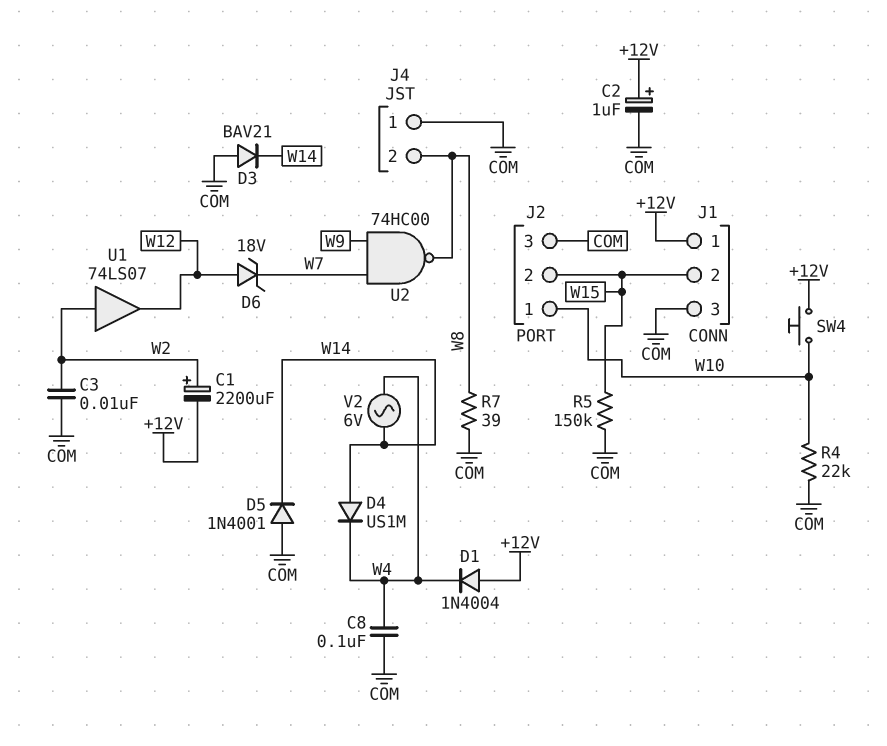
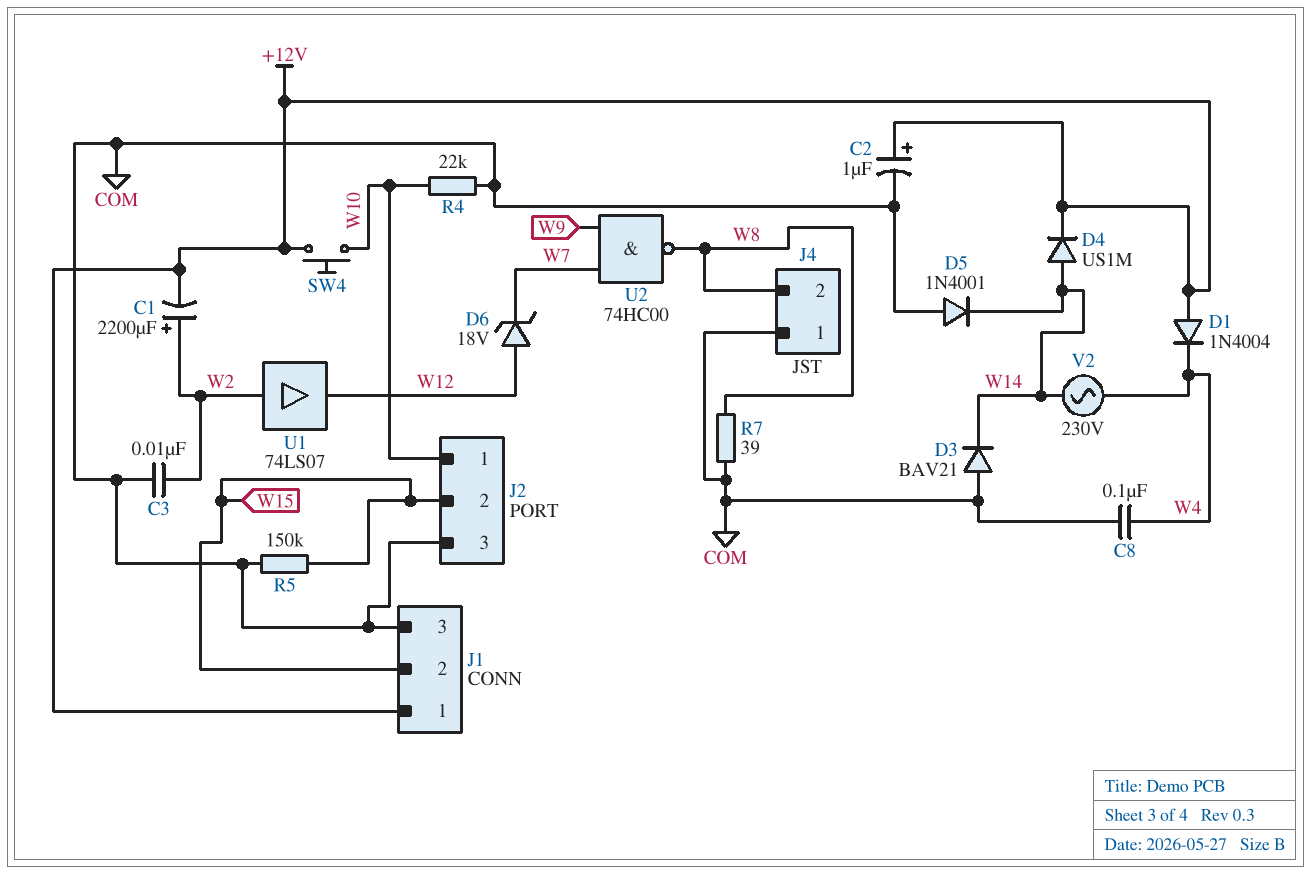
D4: diode US1M (A W14, K W4) -> diode US1M (A W14, K +12V)
V2: AC 6V (W4, W14) -> AC 230V (W4, W14)

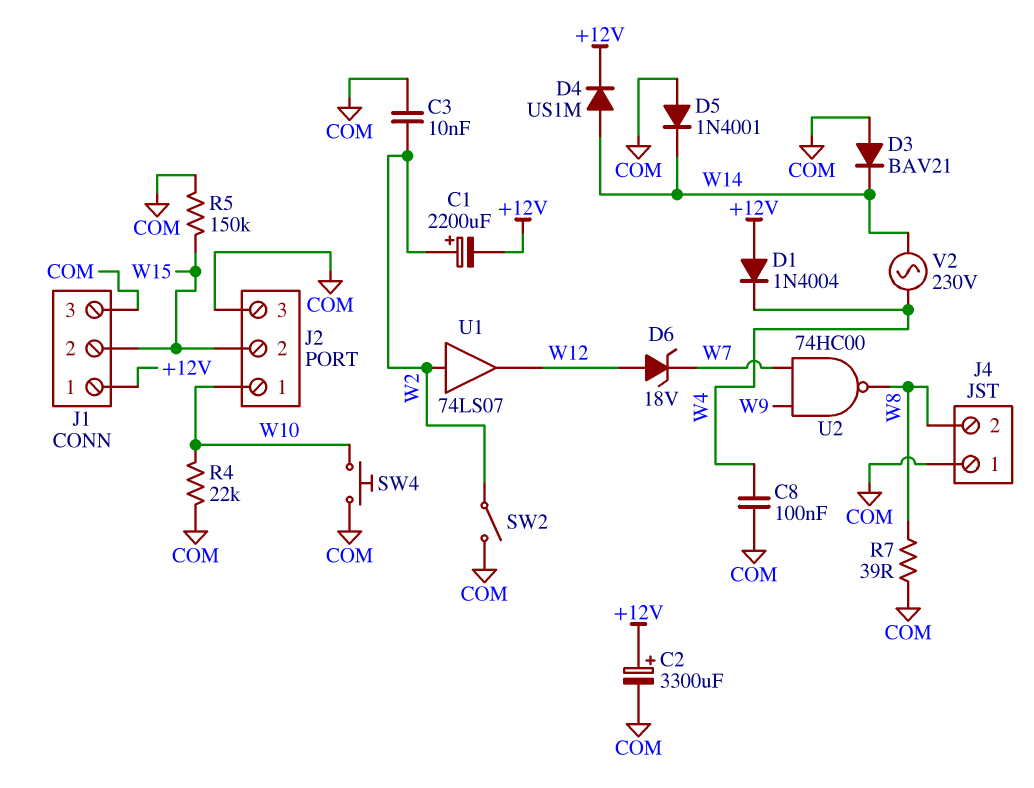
C2: 1uF (plus +12V, minus COM) -> 3300uF (plus +12V, minus COM)
SW2: none -> switch (COM, W2)
SW4: button (+12V, W10) -> button (COM, W10)

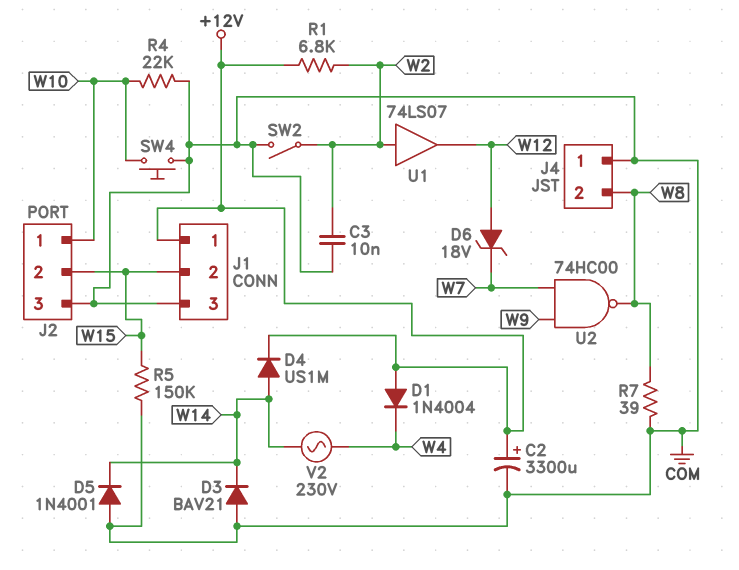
C1: 2200uF (plus W2, minus +12V) -> none
C8: 100nF (COM, W4) -> none
R1: none -> 6.8k (+12V, W2)

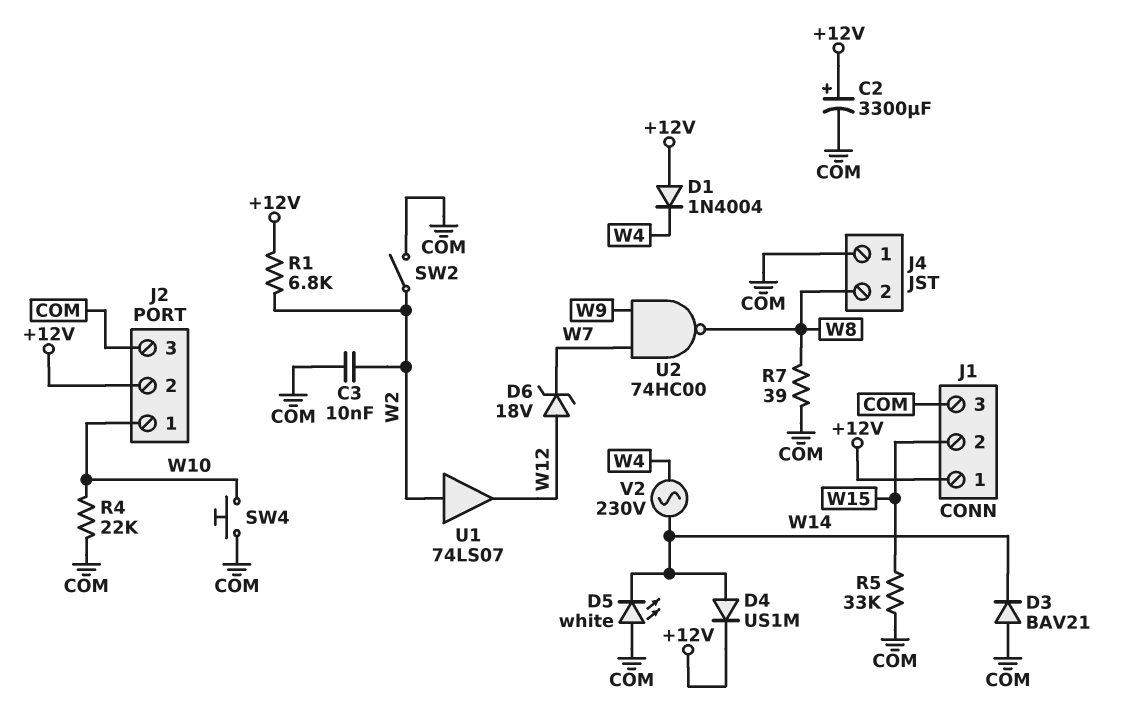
D5: diode 1N4001 (A COM, K W14) -> LED white (A COM, K W14)
J2 pin 2: W15 -> +12V
R5: 150k (COM, W15) -> 33k (COM, W15)

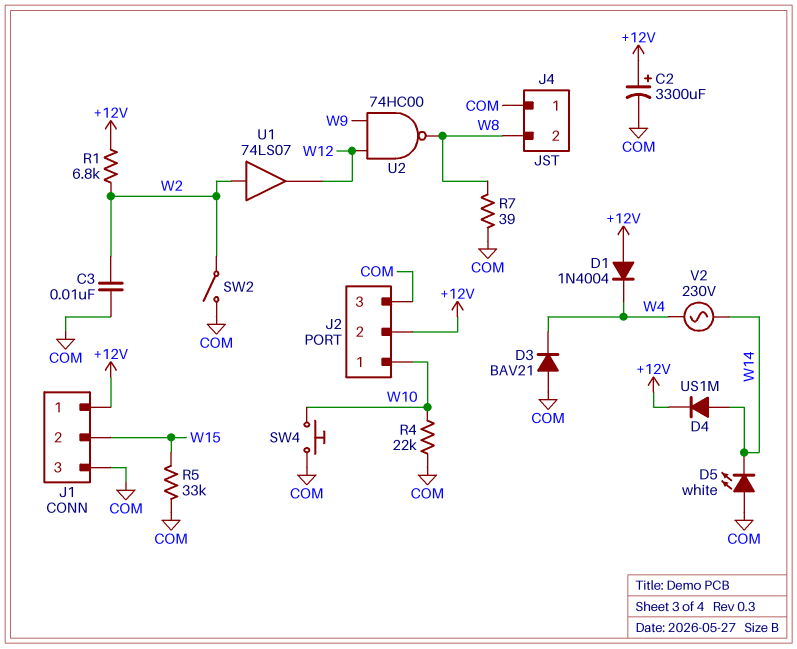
D3: diode BAV21 (A COM, K W14) -> diode BAV21 (A COM, K W4)
D6: zener 18V (A W12, K W7) -> none
U2: NAND 74HC00 (in W7, in W9, out W8) -> NAND 74HC00 (in W9, in W12, out W8)

